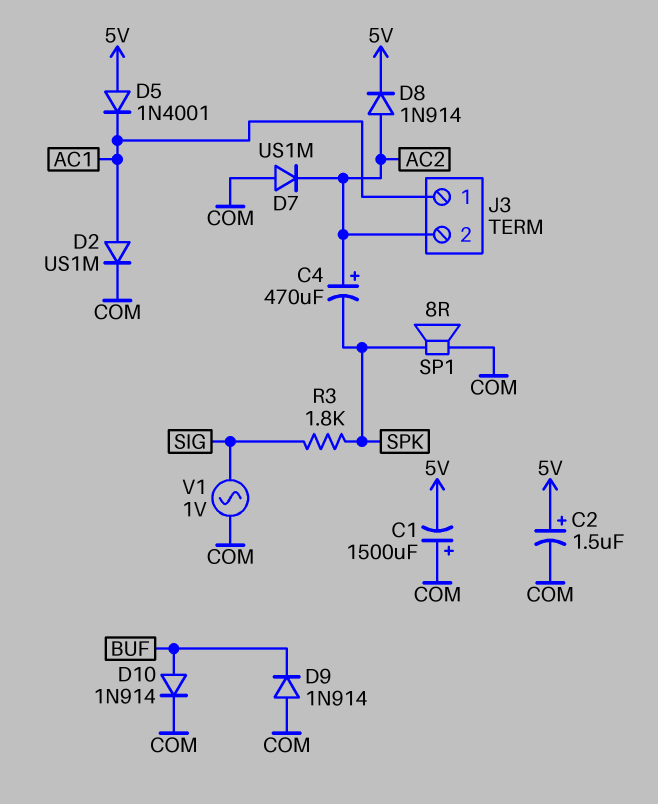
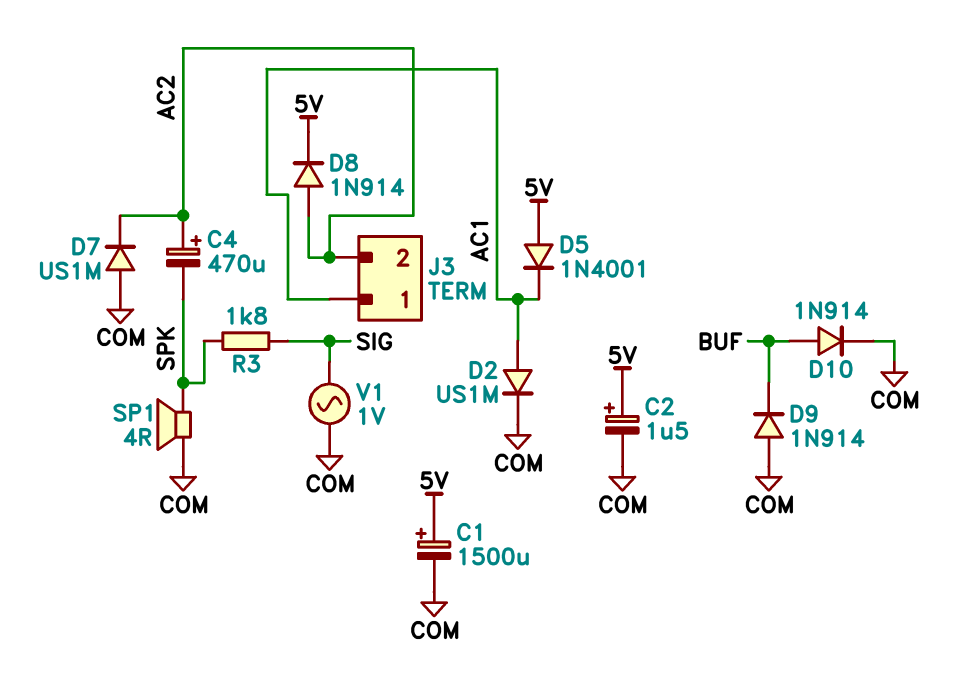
C1: 1500uF (plus COM, minus 5V) -> 1500uF (plus 5V, minus COM)
SP1: speaker 8R (COM, SPK) -> speaker 4R (COM, SPK)

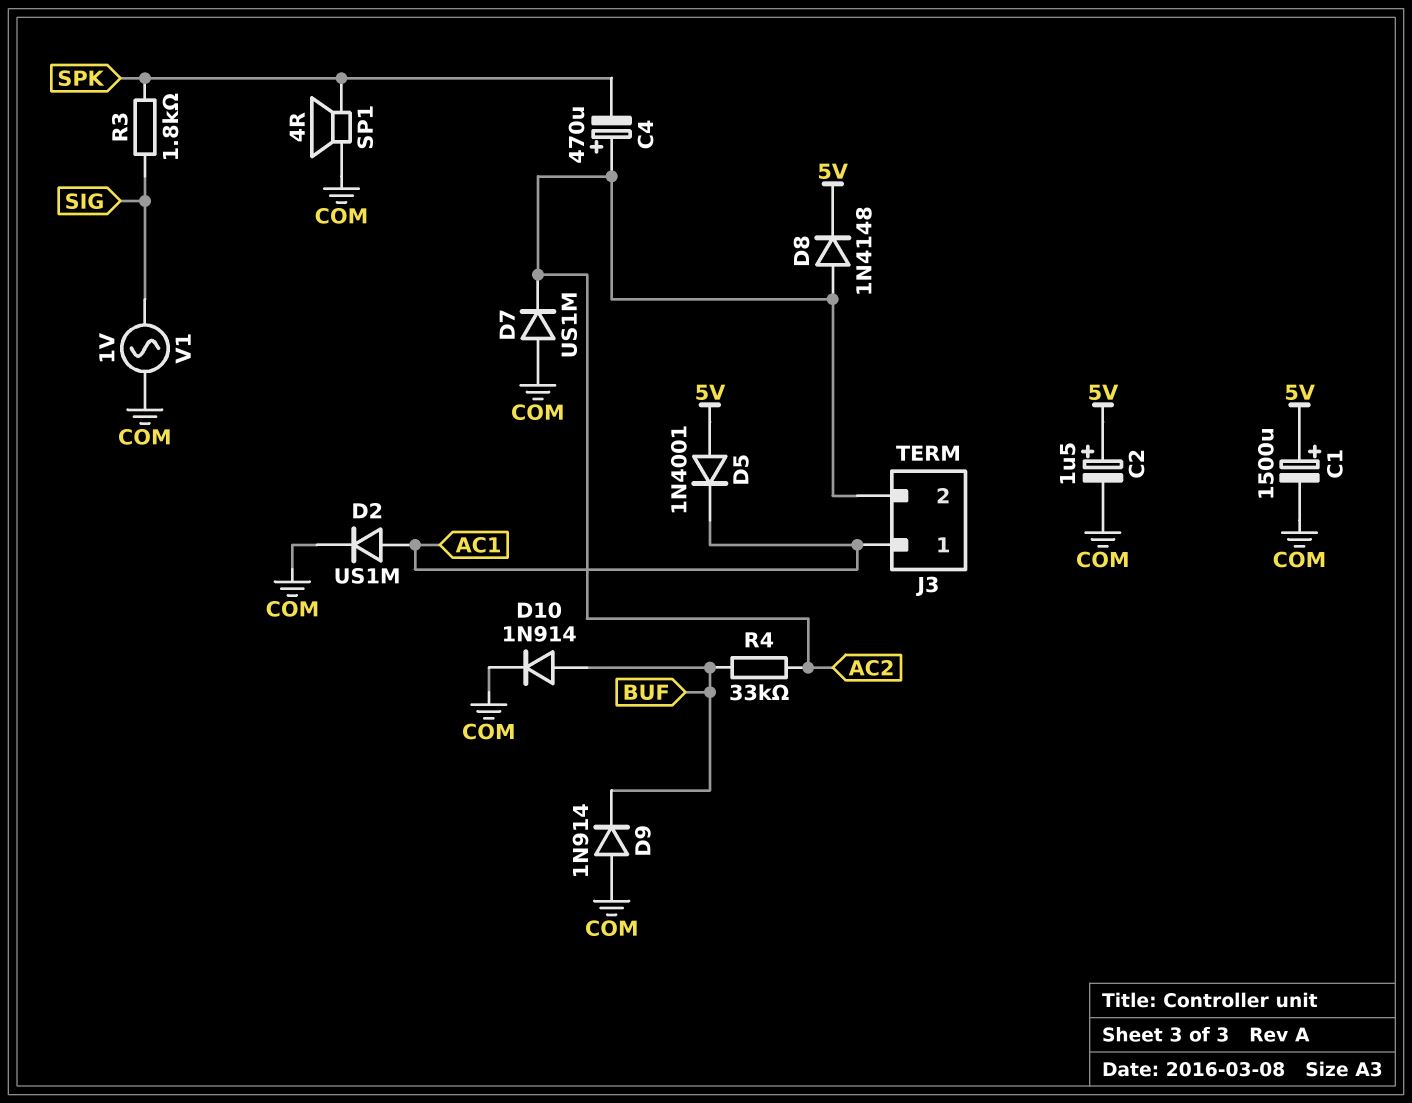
D8: diode 1N914 (A AC2, K 5V) -> diode 1N4148 (A AC2, K 5V)
R4: none -> 33k (AC2, BUF)

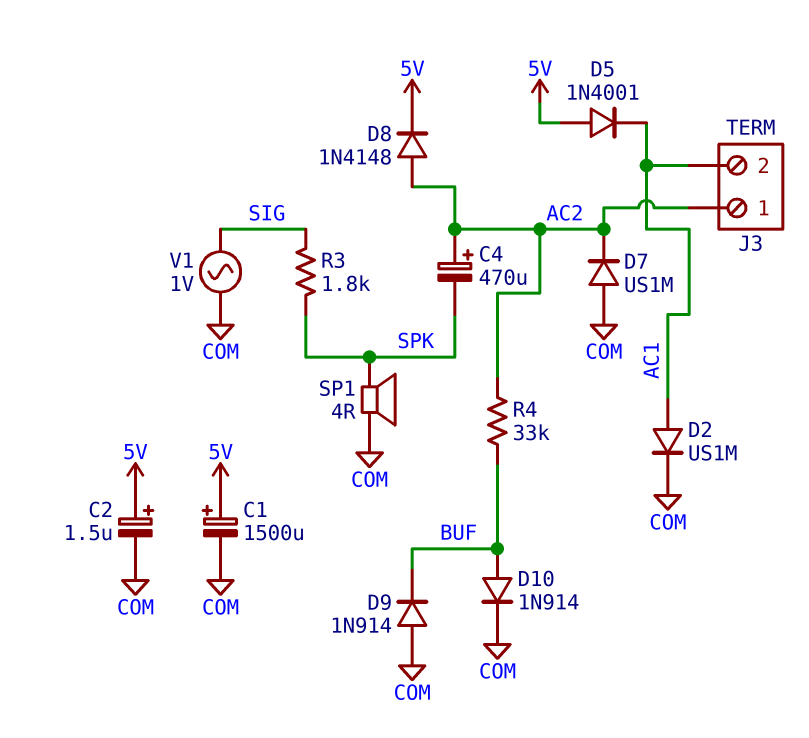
J3 pin 1: AC1 -> AC2
J3 pin 2: AC2 -> AC1

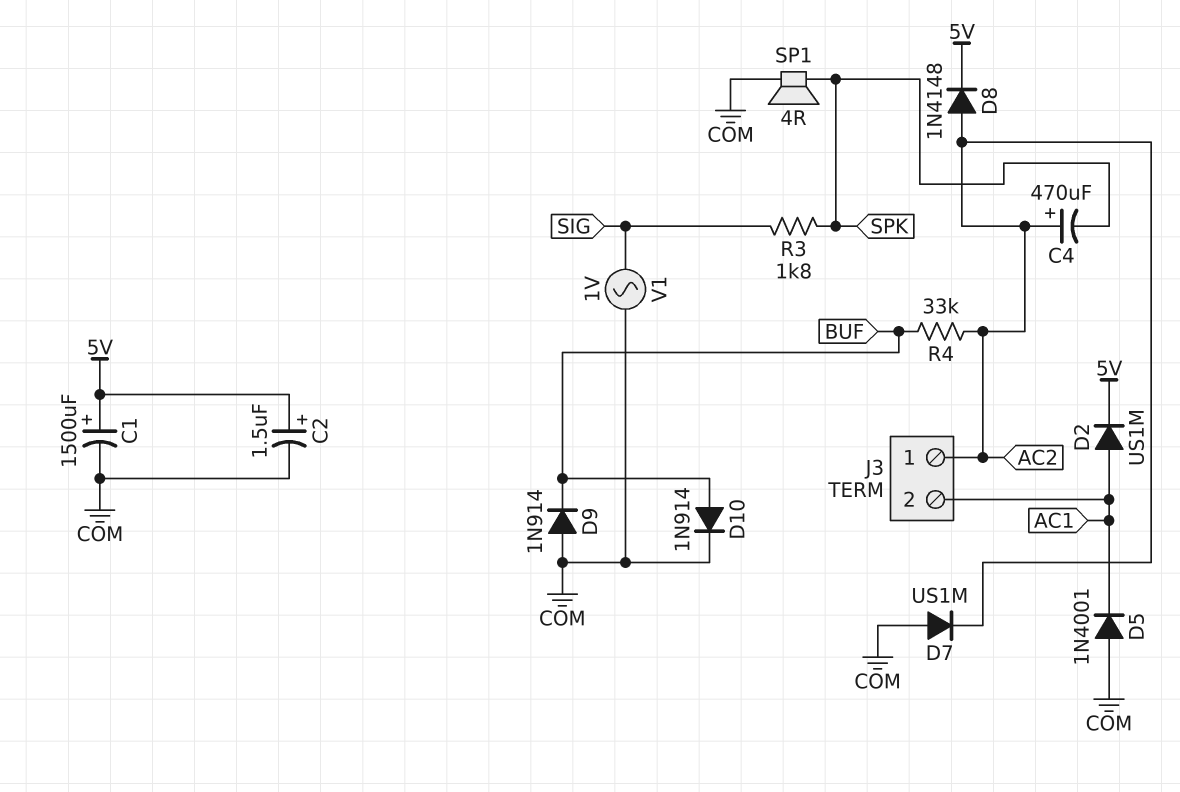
D2: diode US1M (A AC1, K COM) -> diode US1M (A AC1, K 5V)
D5: diode 1N4001 (A 5V, K AC1) -> diode 1N4001 (A COM, K AC1)

